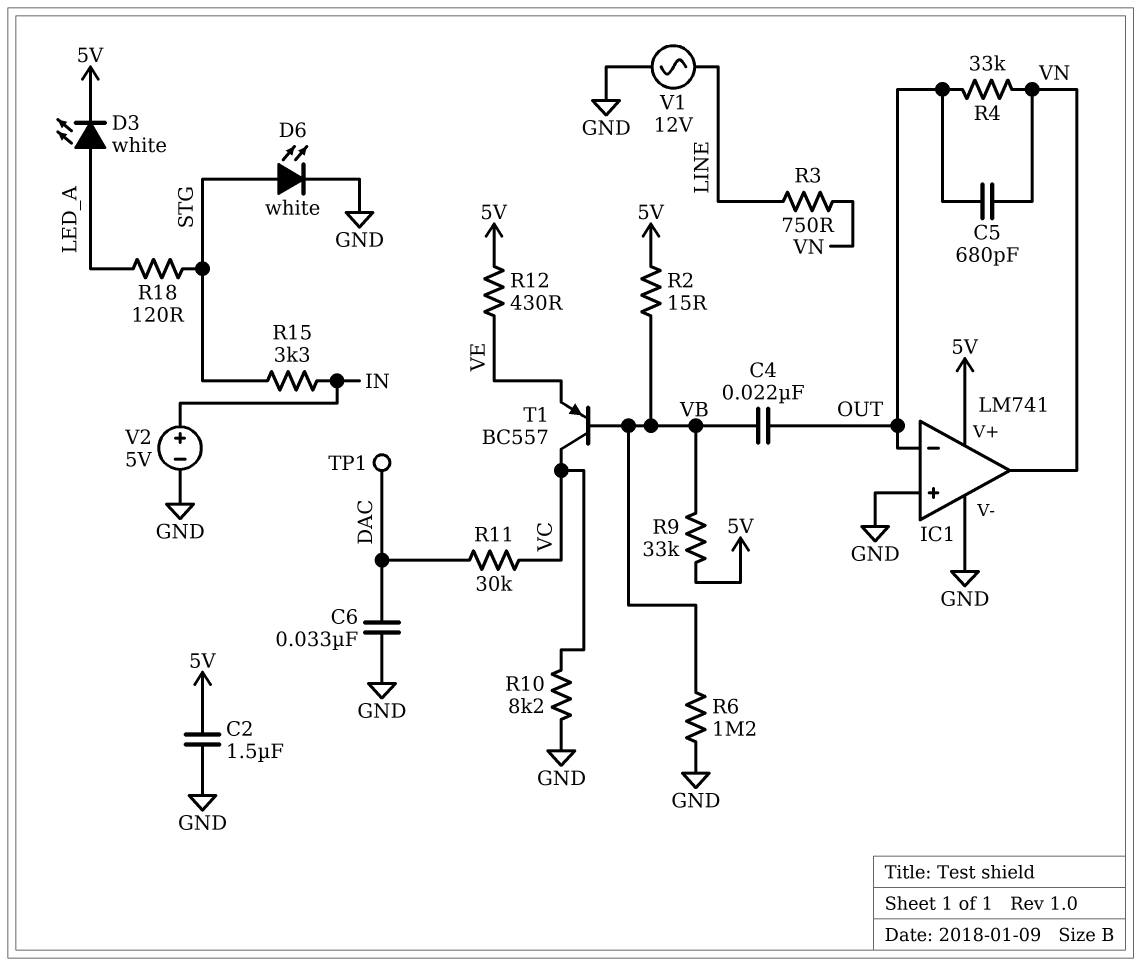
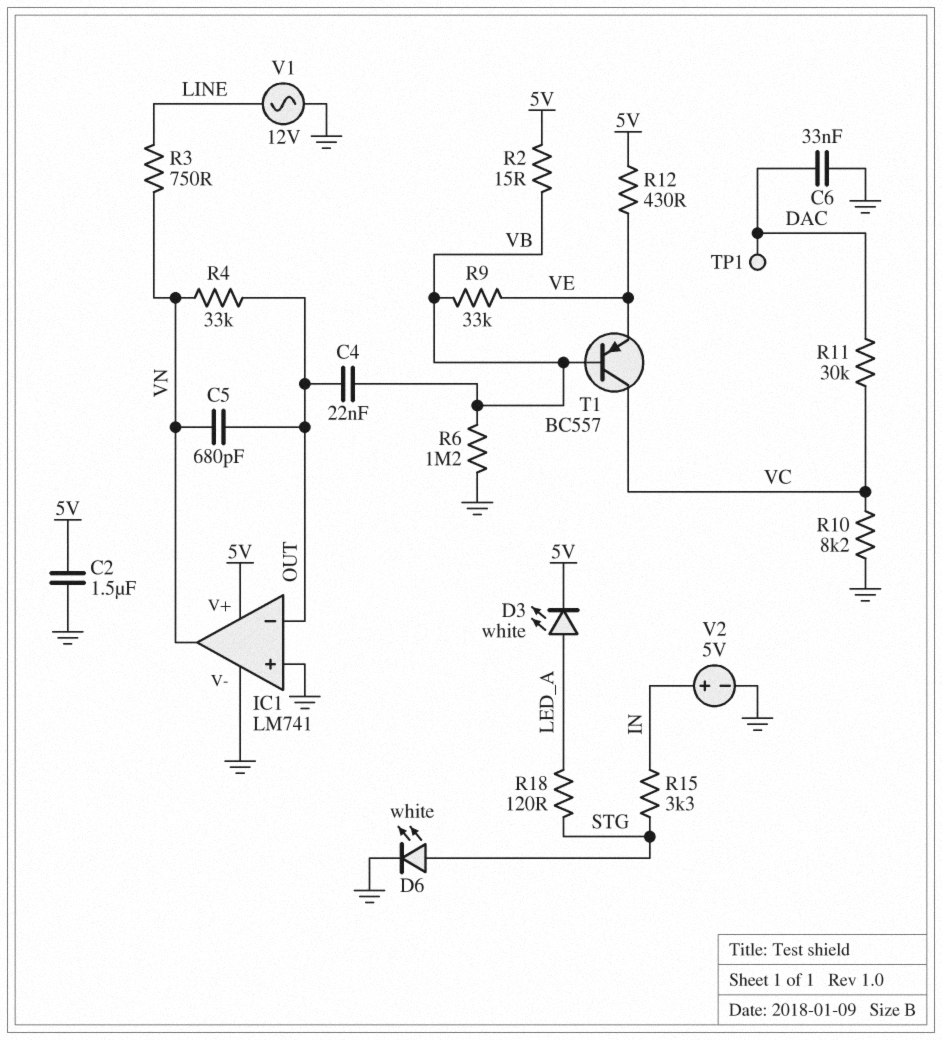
R9: 33k (5V, VB) -> 33k (VB, VE)

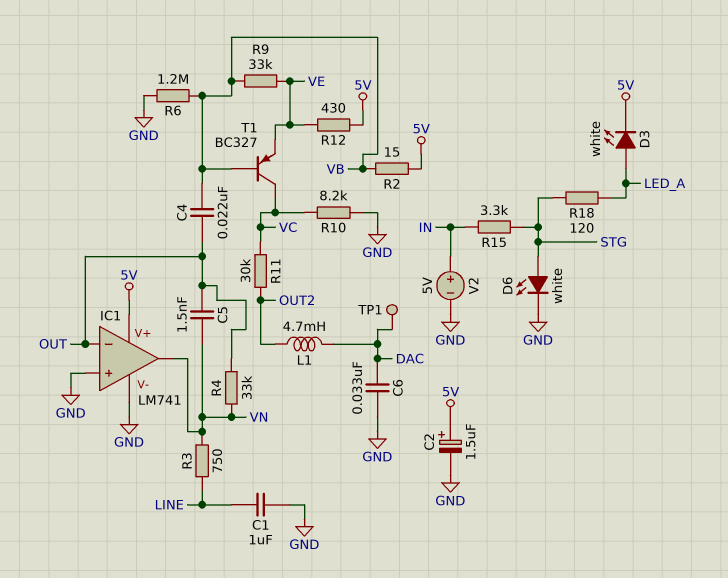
C1: none -> 1uF (GND, LINE)
C2: 1.5uF (5V, GND) -> 1.5uF (plus 5V, minus GND)
C5: 680pF (OUT, VN) -> 1.5nF (OUT, VN)
L1: none -> 4.7mH (DAC, OUT2)
R11: 30k (DAC, VC) -> 30k (OUT2, VC)
T1: PNP BC557 (B VB, C VC, E VE) -> PNP BC327 (B VB, C VC, E VE)
V1: AC 12V (GND, LINE) -> none

